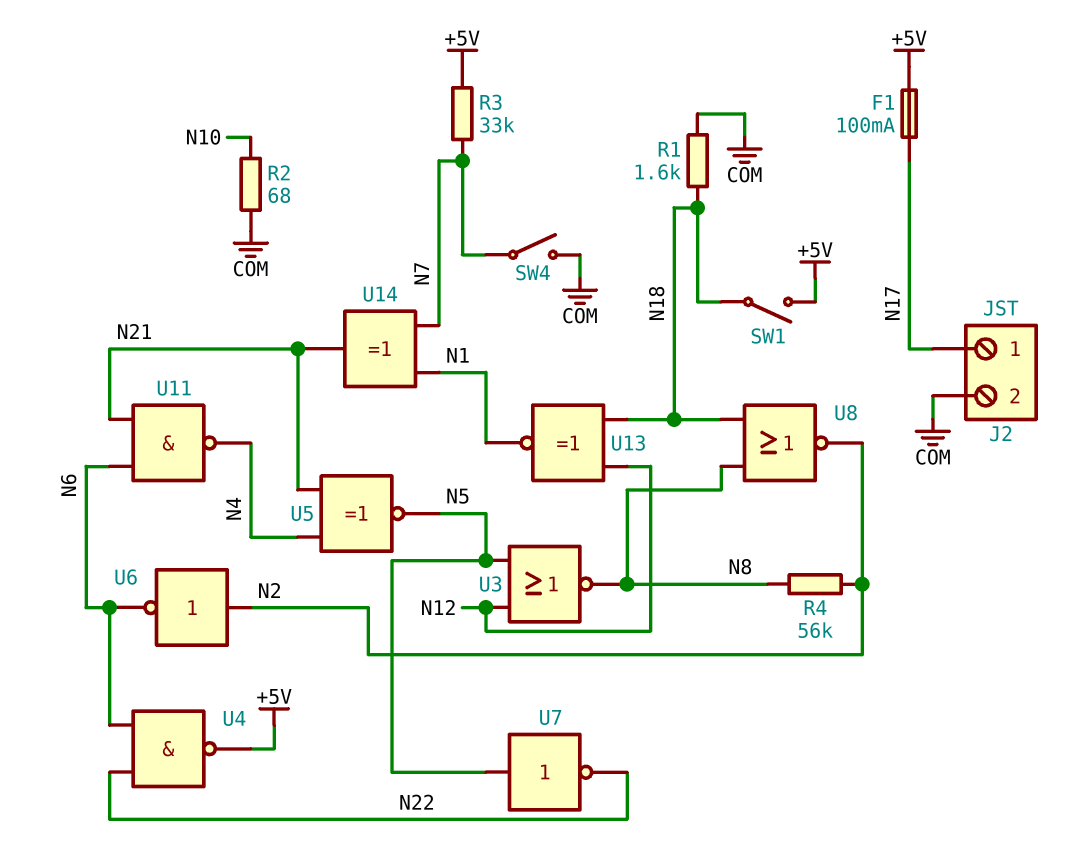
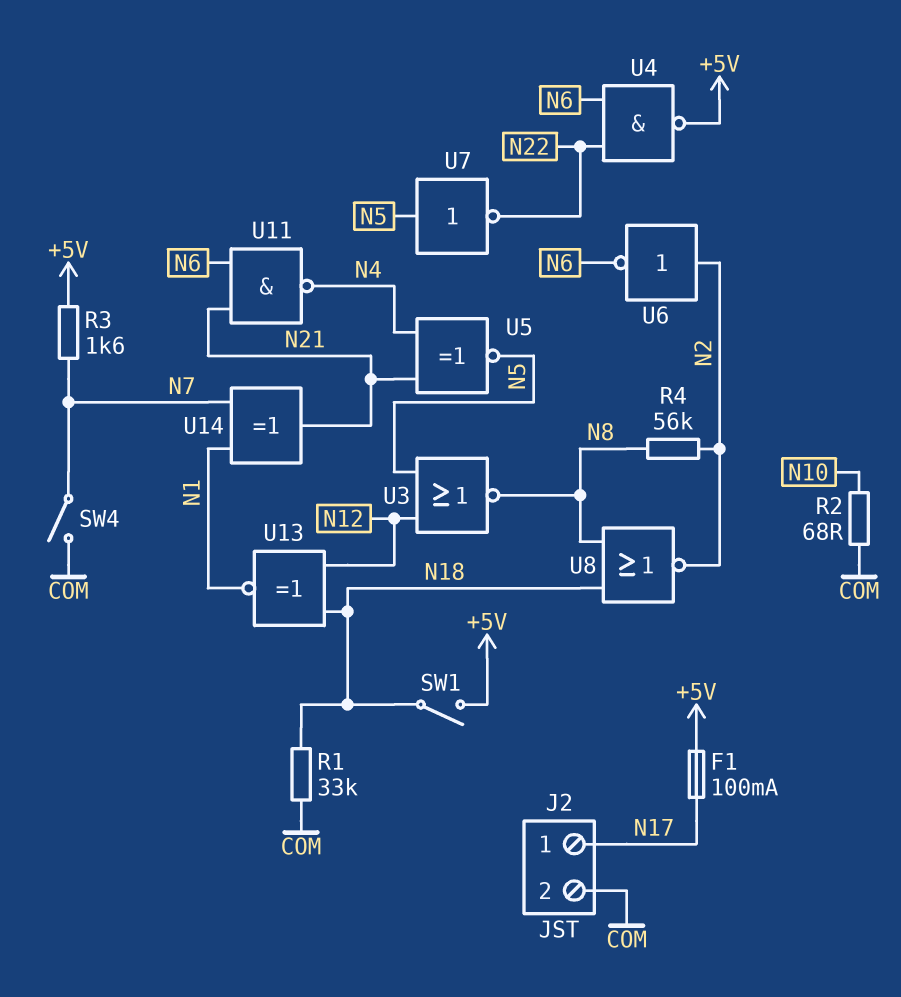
R1: 1.6k (COM, N18) -> 33k (COM, N18)
R3: 33k (+5V, N7) -> 1.6k (+5V, N7)

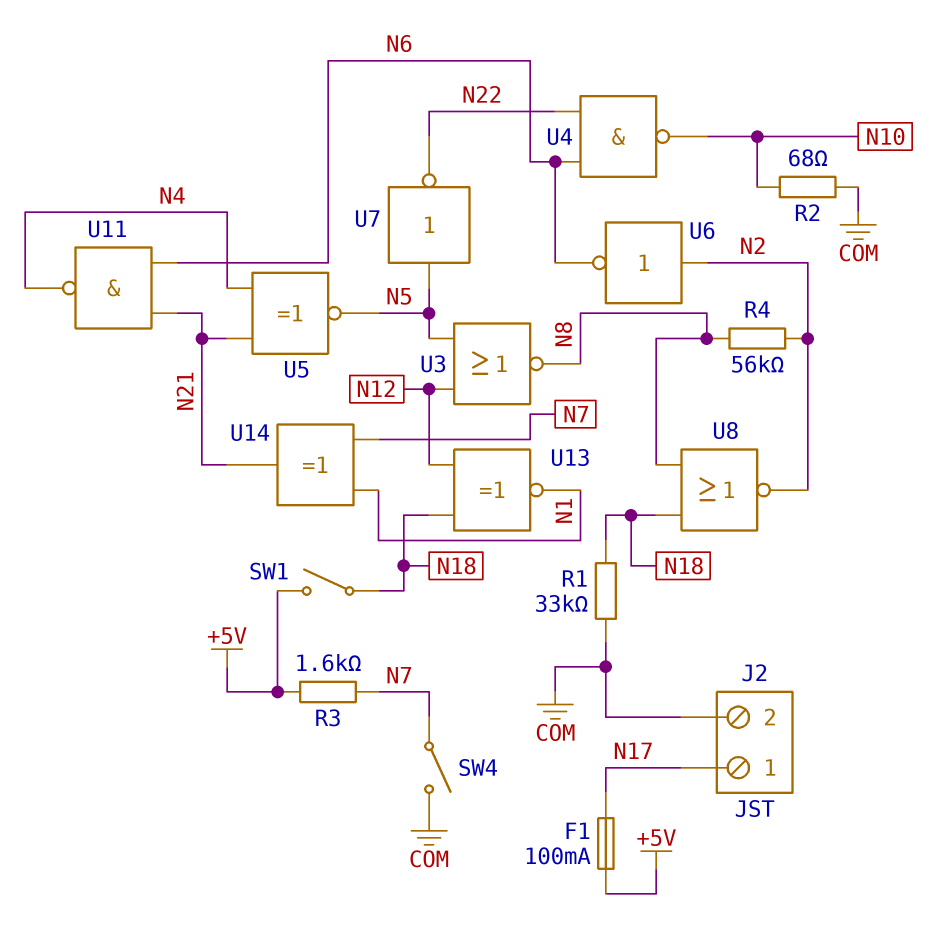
U4: NAND (in N6, in N22, out +5V) -> NAND (in N6, in N22, out N10)

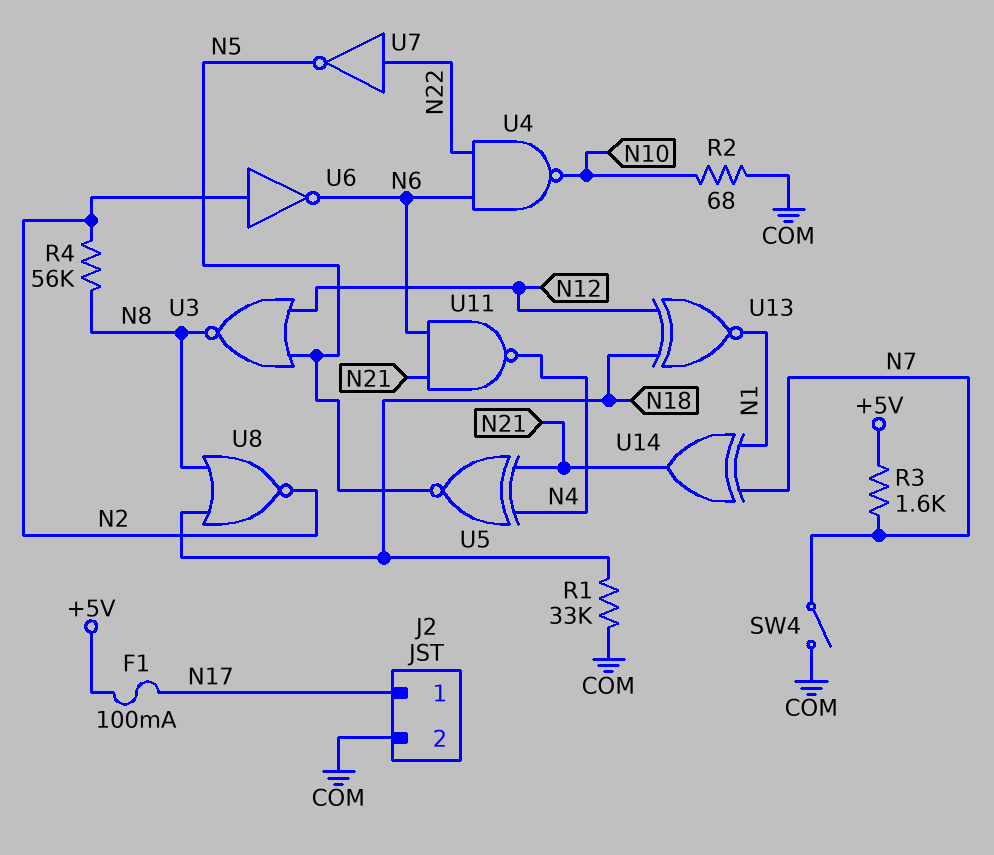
SW1: switch (+5V, N18) -> none
U7: NOT (in N5, out N22) -> NOT (in N22, out N5)

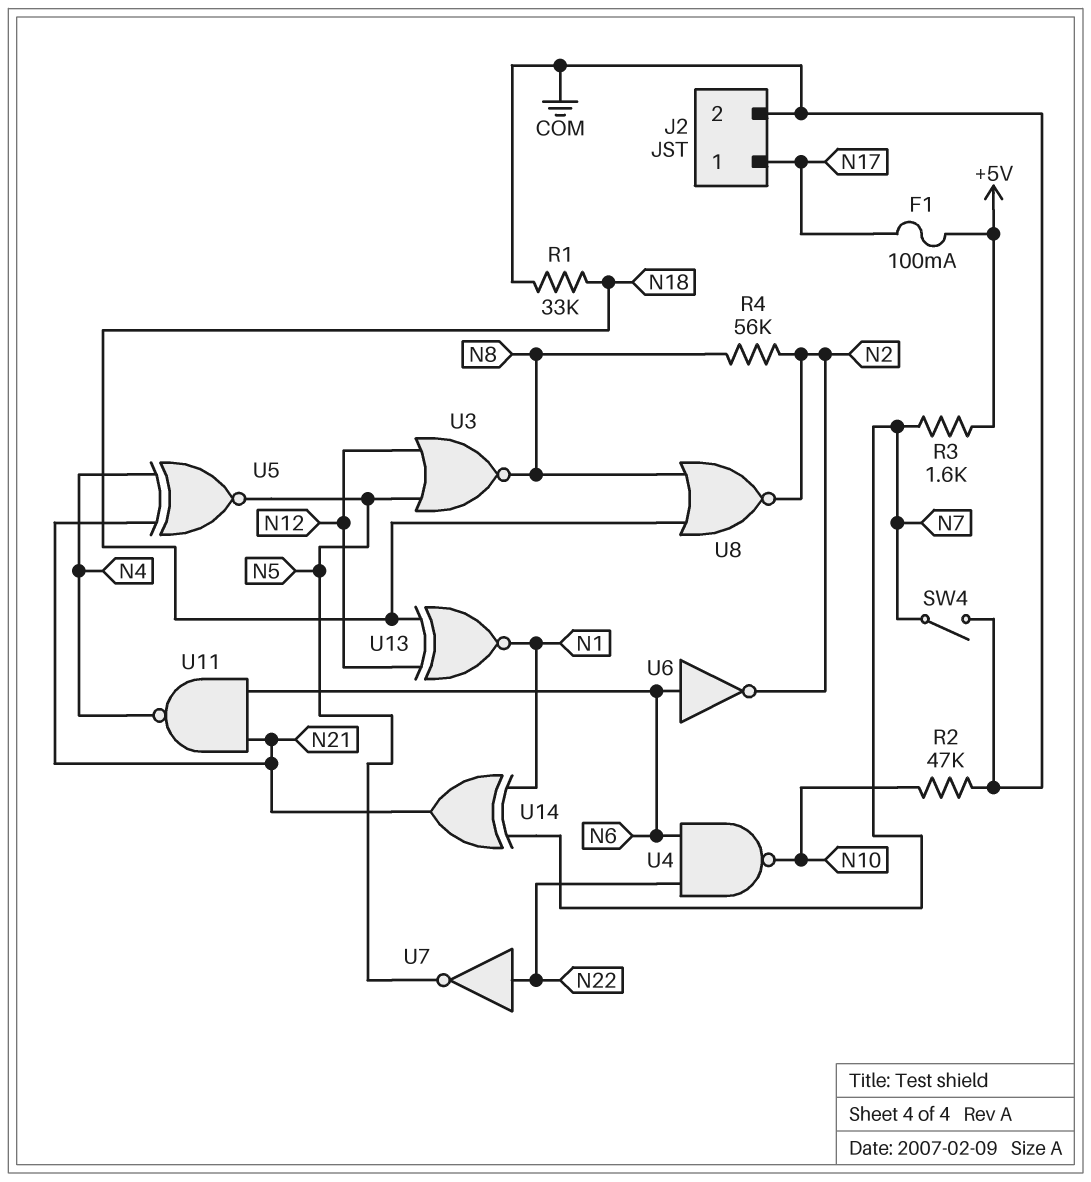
R2: 68 (COM, N10) -> 47k (COM, N10)
U6: NOT (in N2, out N6) -> NOT (in N6, out N2)

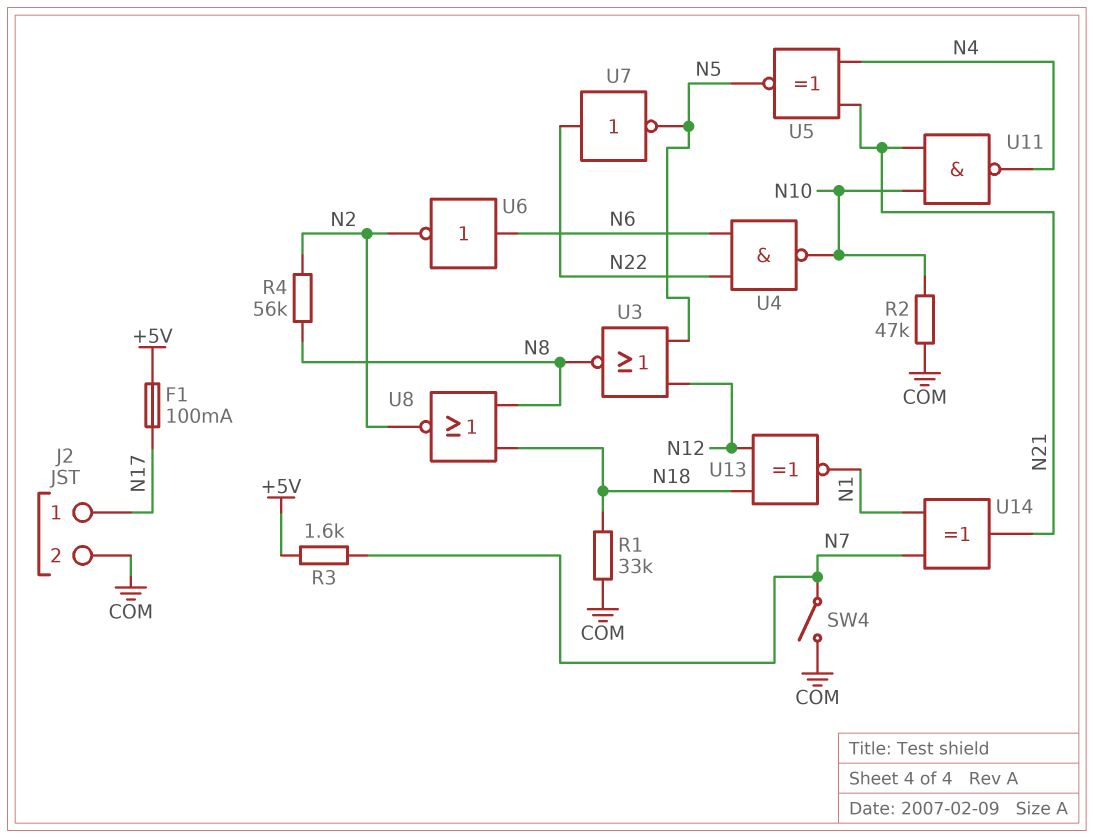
U11: NAND (in N6, in N21, out N4) -> NAND (in N10, in N21, out N4)

